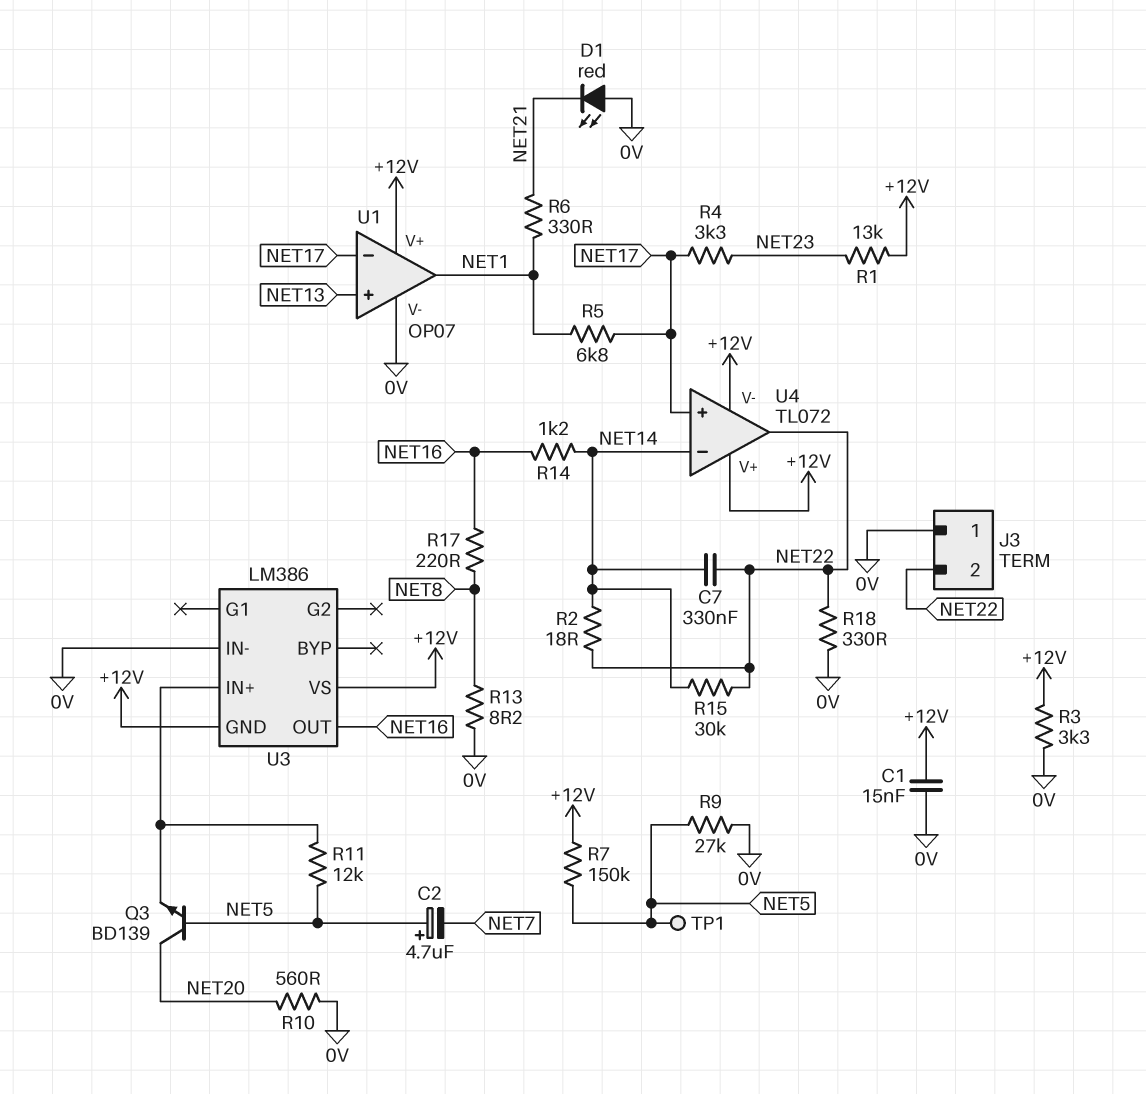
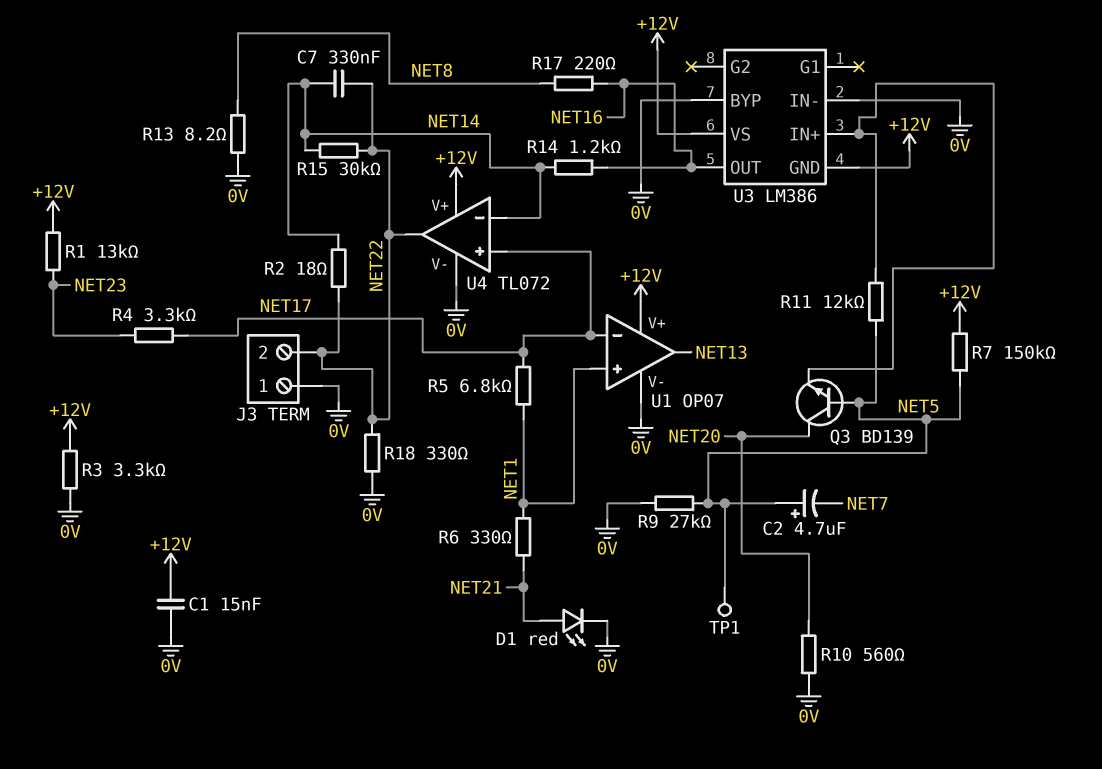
D1: LED red (A 0V, K NET21) -> LED red (A NET21, K 0V)
U1 pin in+: NET13 -> NET1
U1 pin out: NET1 -> NET13
U3 pin BYP: none -> 0V
U4 pin V-: +12V -> 0V

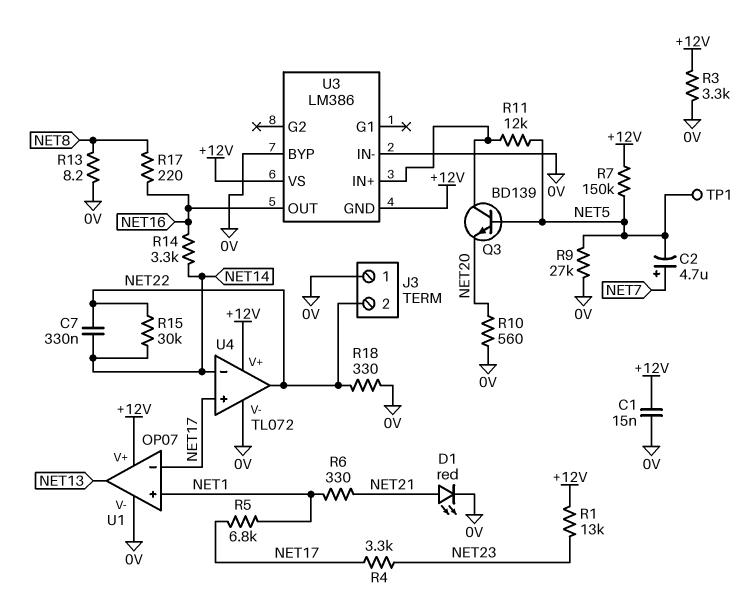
C2: 4.7uF (plus NET5, minus NET7) -> 4.7uF (plus NET7, minus NET5)
Q3: NPN BD139 (B NET5, C NET20, E U3/IN+) -> NPN BD139 (B NET5, C U3/IN+, E NET20)
R2: 18 (NET14, NET22) -> none
R14: 1.2k (NET14, NET16) -> 3.3k (NET14, NET16)

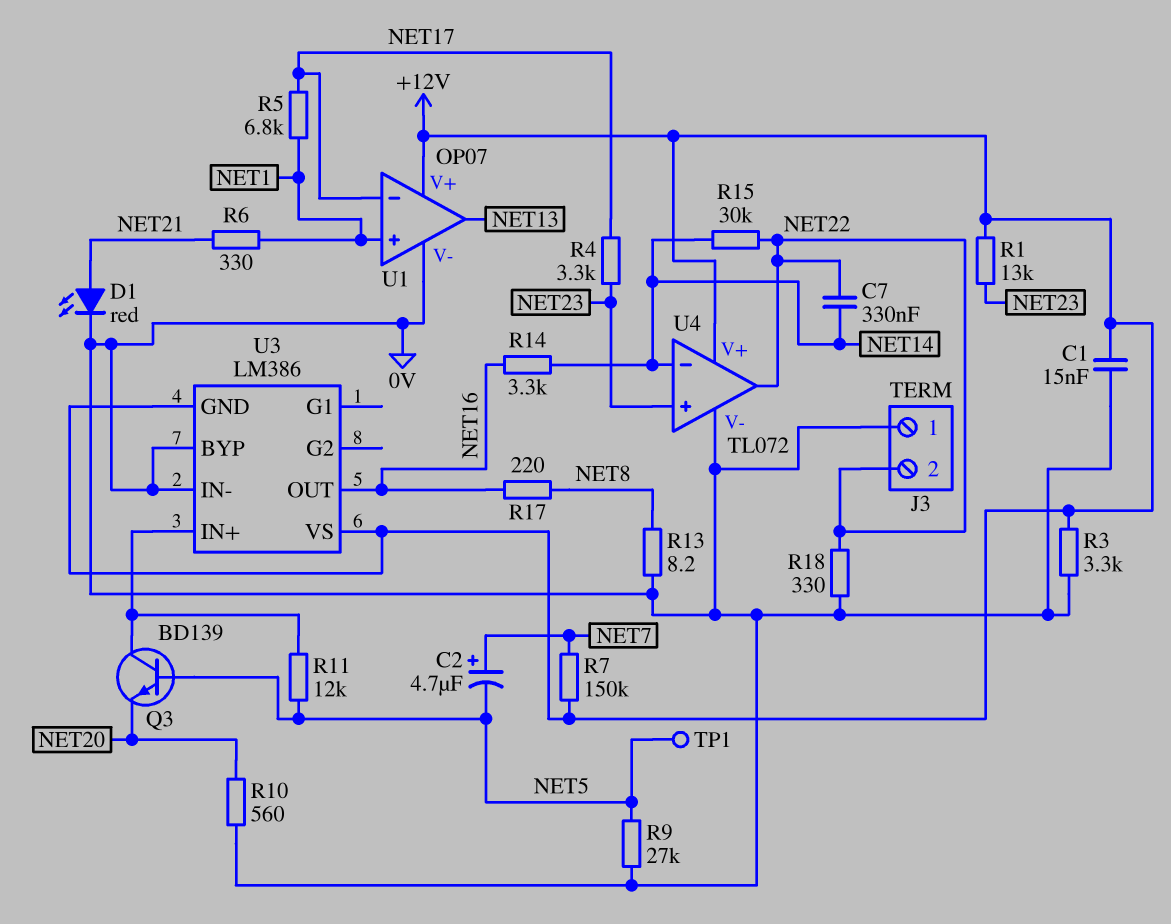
R7: 150k (+12V, NET5) -> 150k (+12V, NET7)
U4 pin in+: NET17 -> NET23

